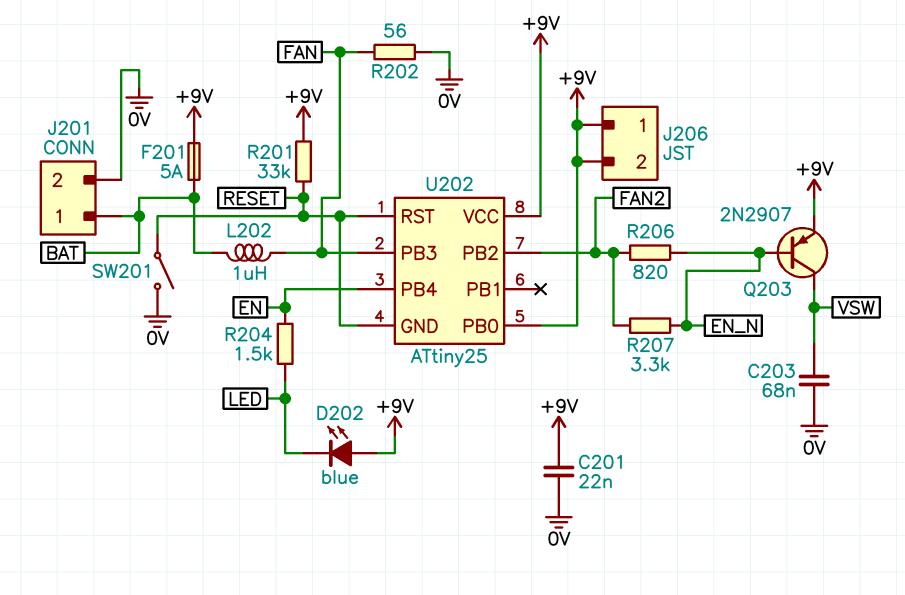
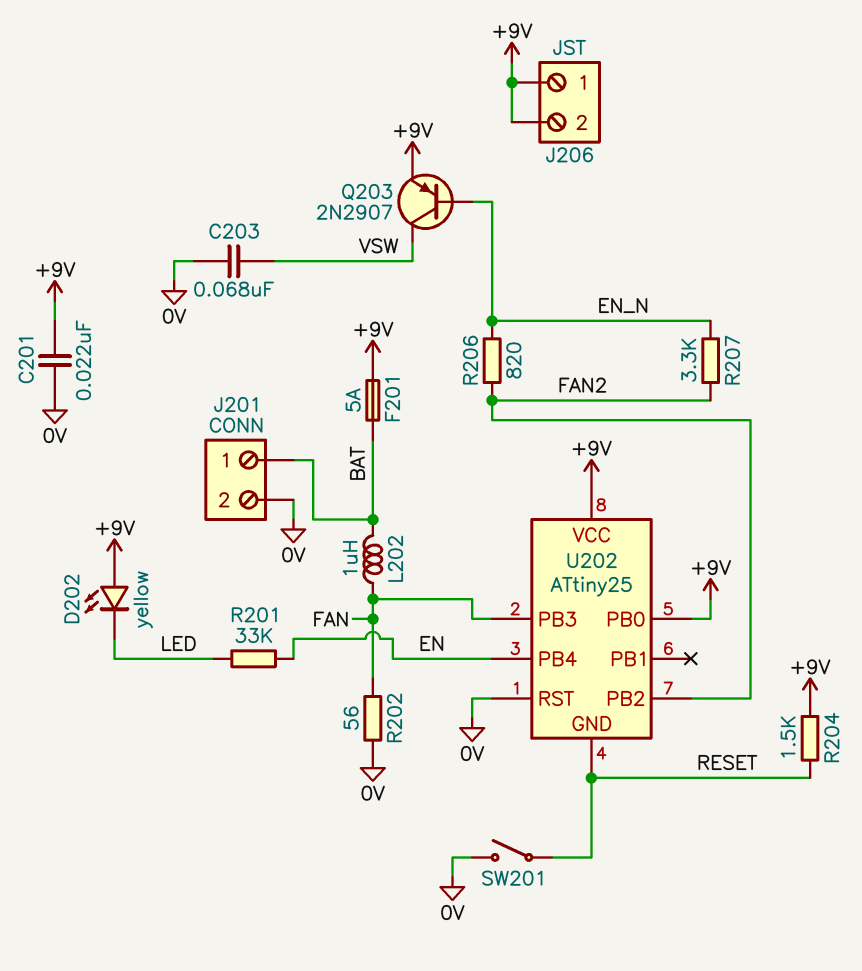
D202: LED blue (A +9V, K LED) -> LED yellow (A +9V, K LED)
R201: 33k (+9V, RESET) -> 33k (EN, LED)
R204: 1.5k (EN, LED) -> 1.5k (+9V, RESET)
U202 pin RST: RESET -> 0V

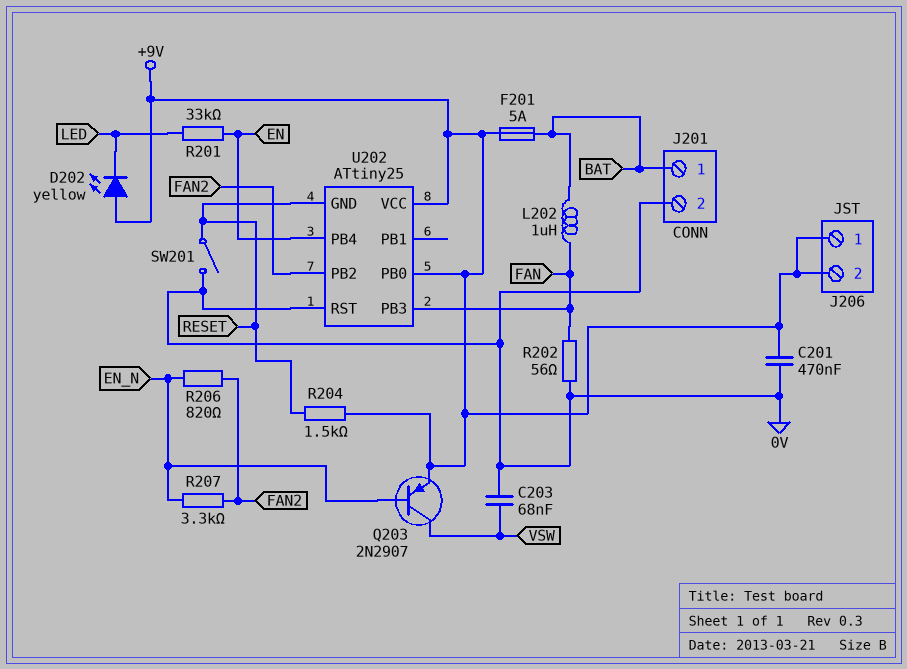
C201: 22nF (+9V, 0V) -> 470nF (+9V, 0V)

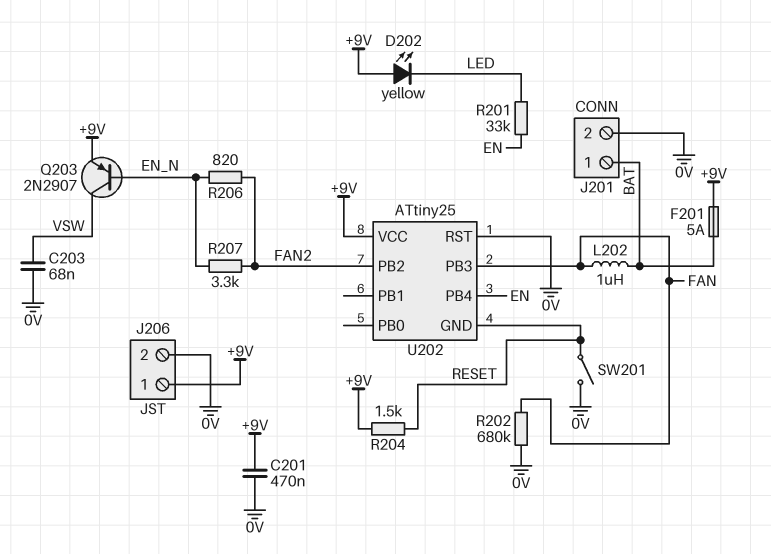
J206 pin 2: +9V -> 0V
R202: 56 (0V, FAN) -> 680k (0V, FAN)
U202 pin PB0: +9V -> none

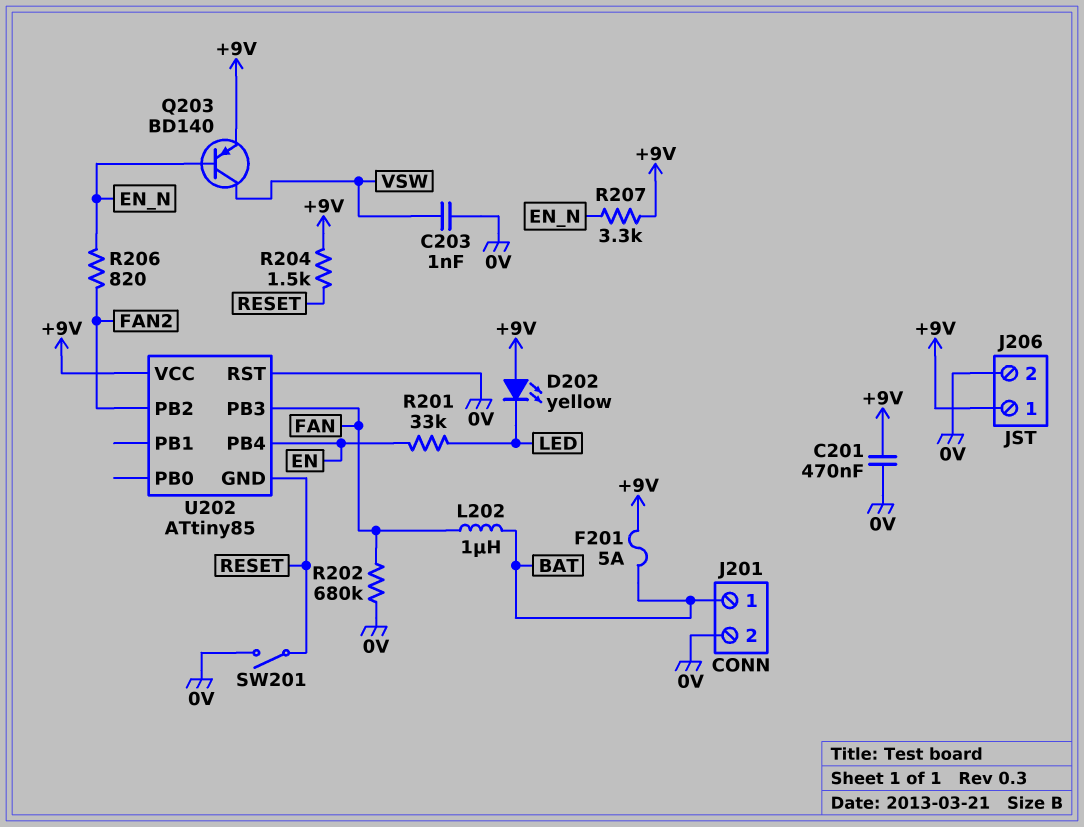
C203: 68nF (0V, VSW) -> 1nF (0V, VSW)
Q203: PNP 2N2907 (B EN_N, C VSW, E +9V) -> PNP BD140 (B EN_N, C VSW, E +9V)
R207: 3.3k (EN_N, FAN2) -> 3.3k (+9V, EN_N)
U202: ATtiny25 -> ATtiny85

